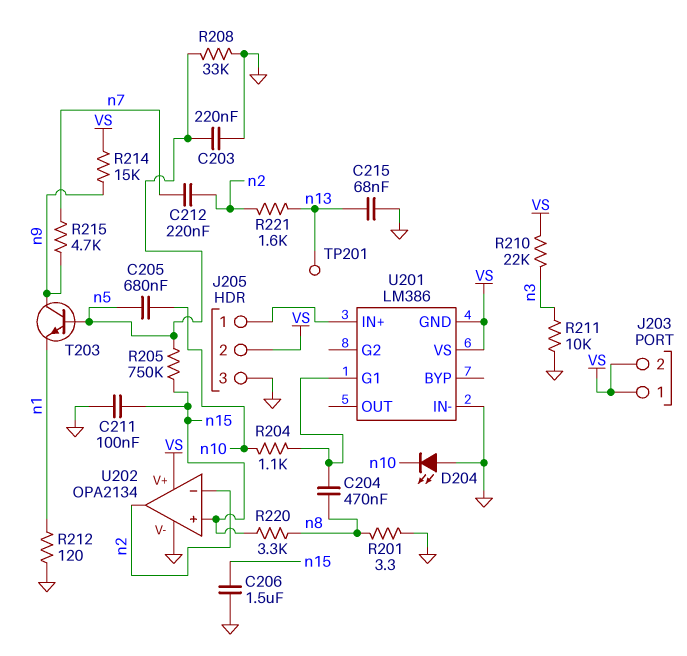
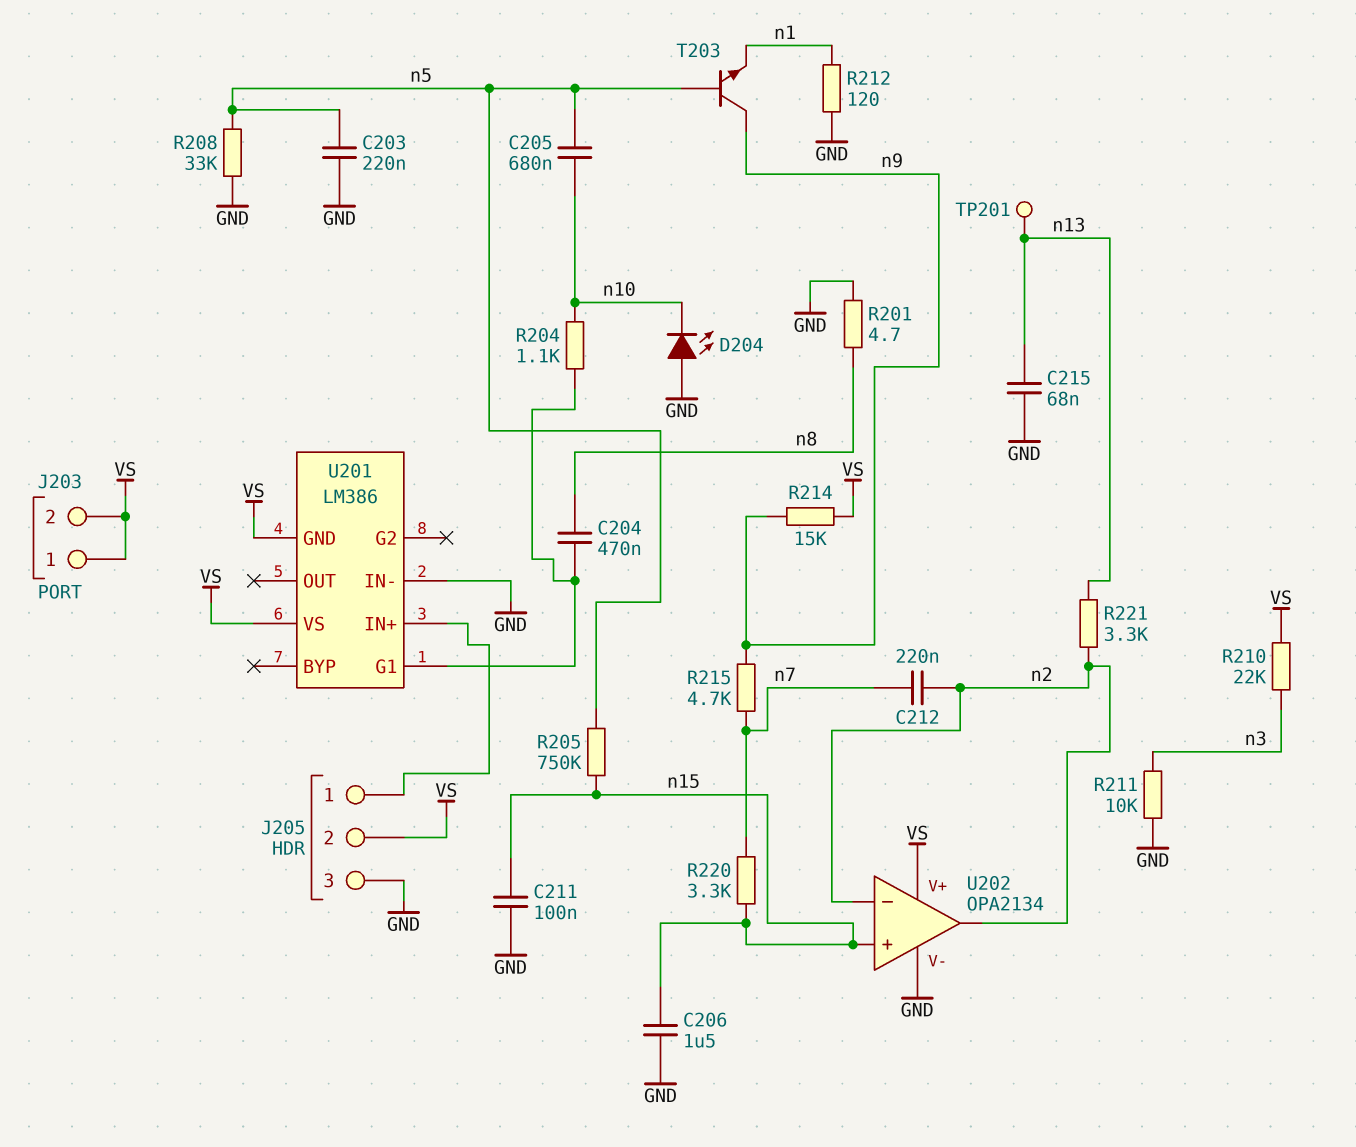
R201: 3.3 (GND, n8) -> 4.7 (GND, n8)
R220: 3.3k (n8, n15) -> 3.3k (n7, n15)
R221: 1.6k (n2, n13) -> 3.3k (n2, n13)

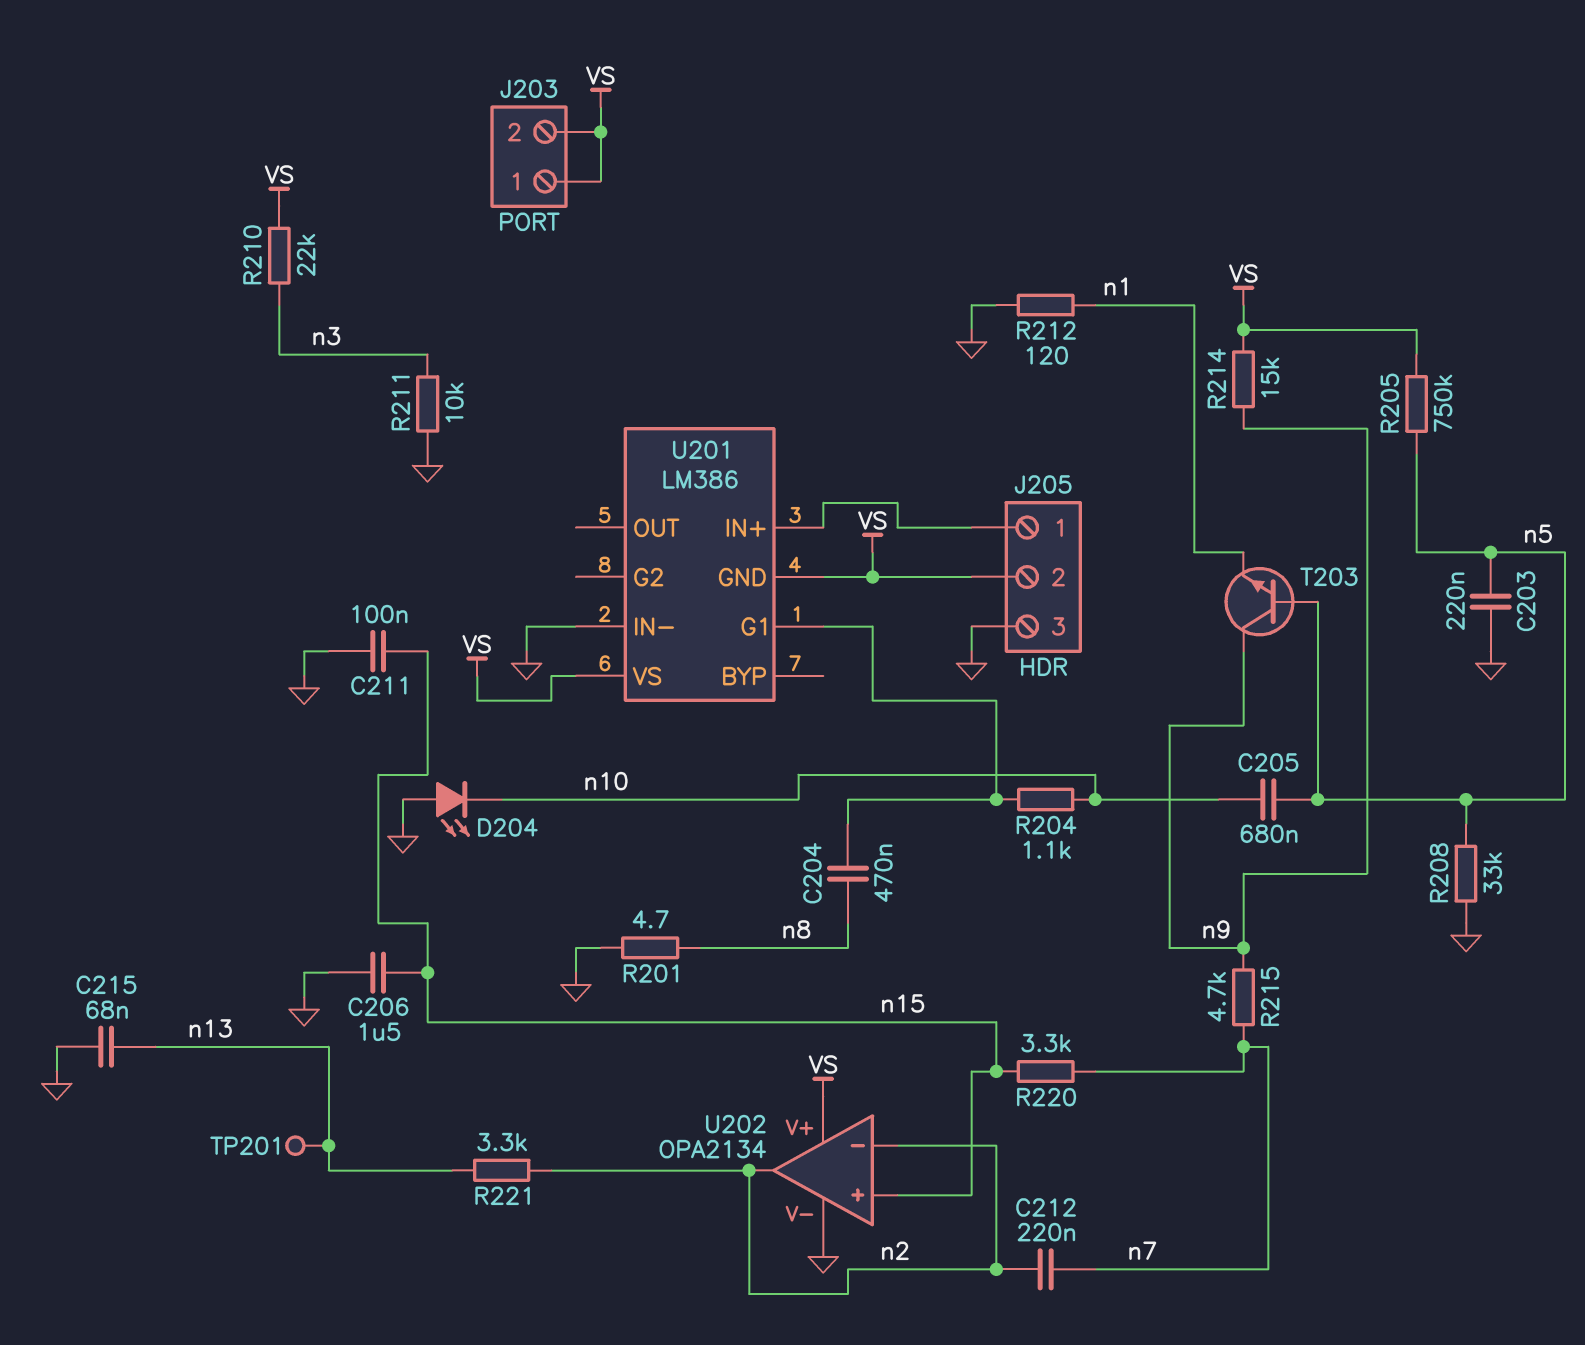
R205: 750k (n5, n15) -> 750k (VS, n5)

